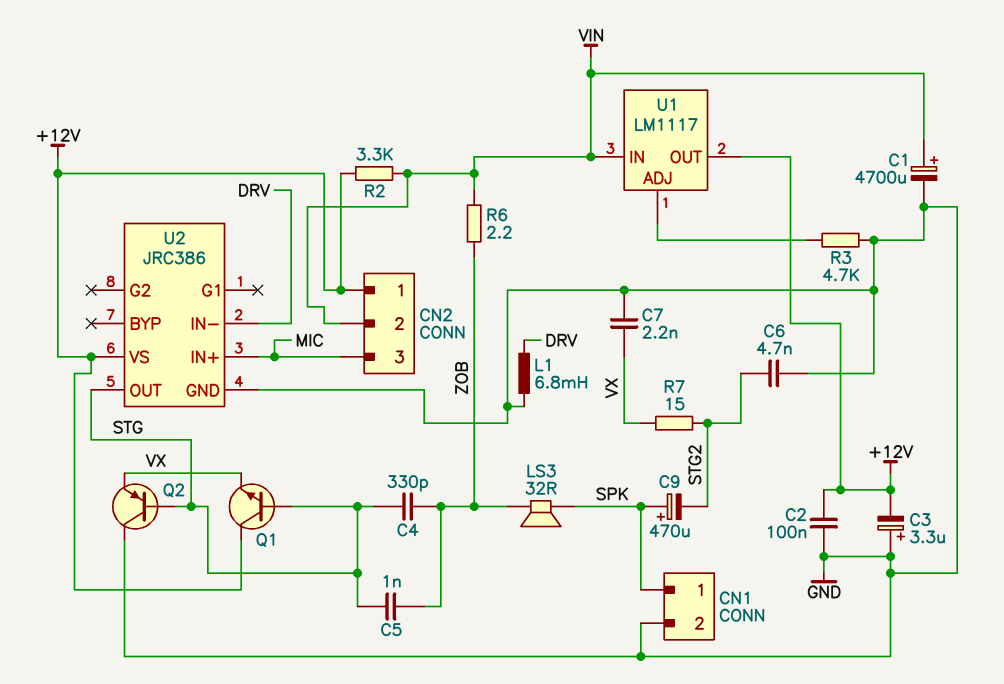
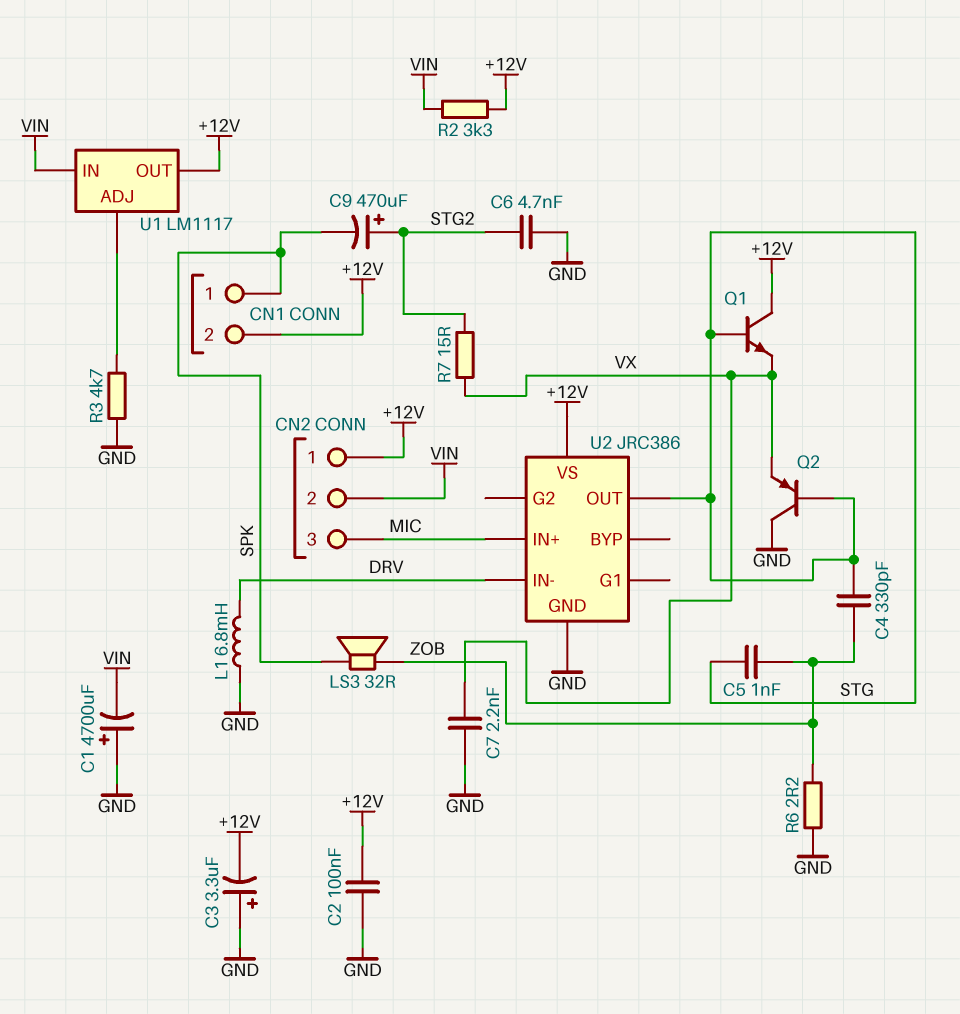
C1: 4700uF (plus VIN, minus GND) -> 4700uF (plus GND, minus VIN)
C9: 470uF (plus SPK, minus STG2) -> 470uF (plus STG2, minus SPK)
CN1 pin 2: GND -> +12V
R6: 2.2 (VIN, ZOB) -> 2.2 (GND, ZOB)

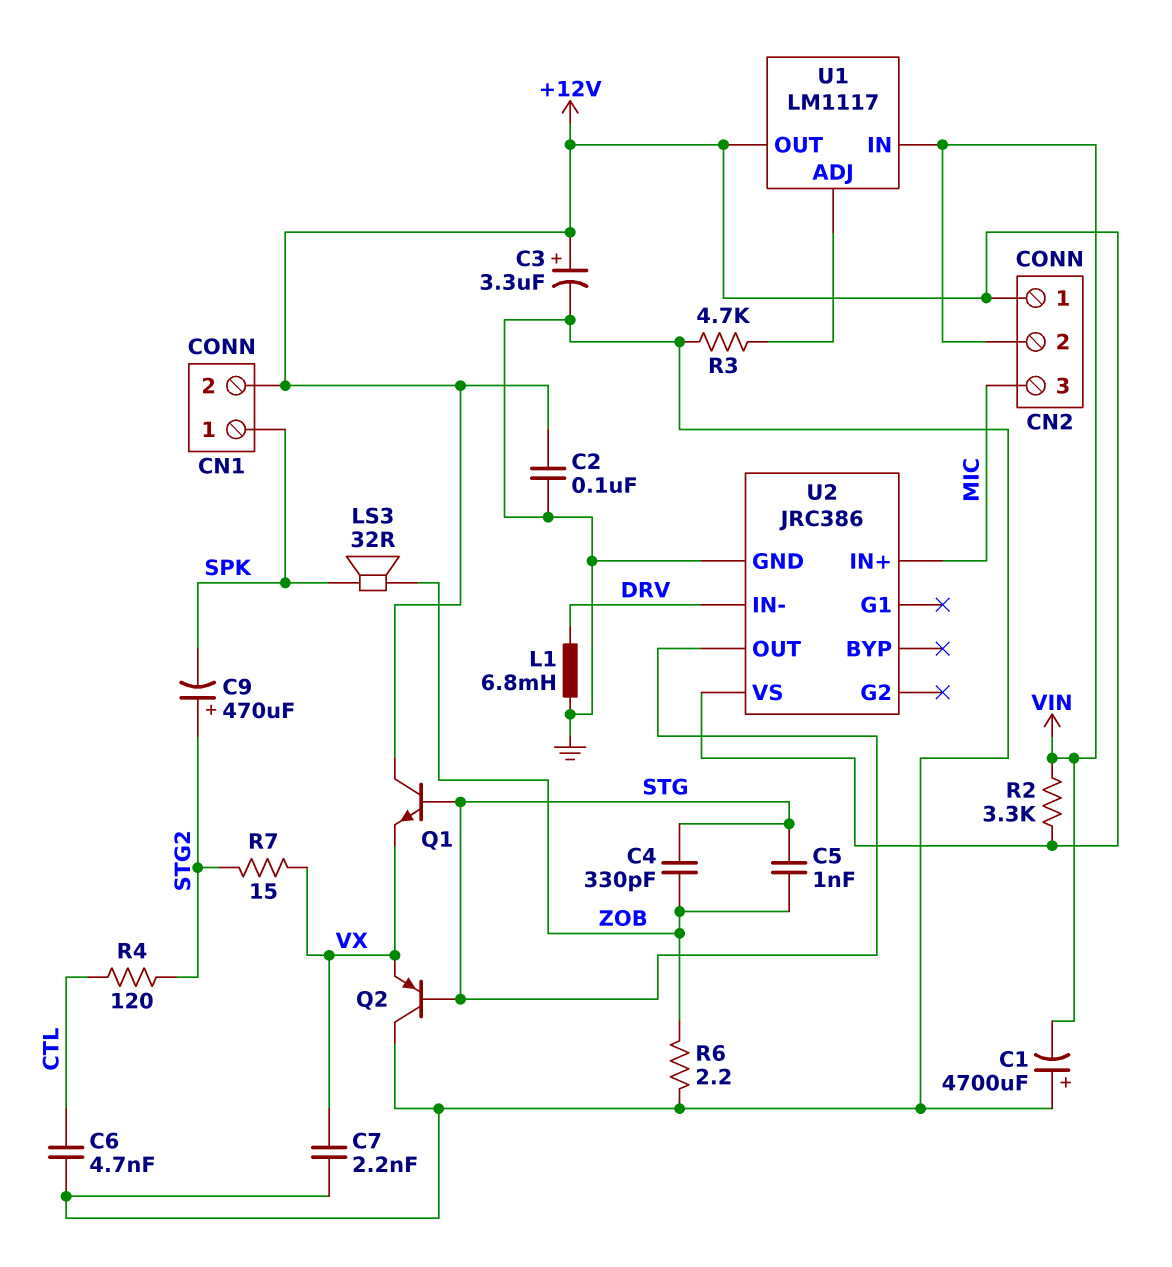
C3: 3.3uF (plus GND, minus +12V) -> 3.3uF (plus +12V, minus GND)
C6: 4.7nF (GND, STG2) -> 4.7nF (CTL, GND)
R4: none -> 120 (CTL, STG2)

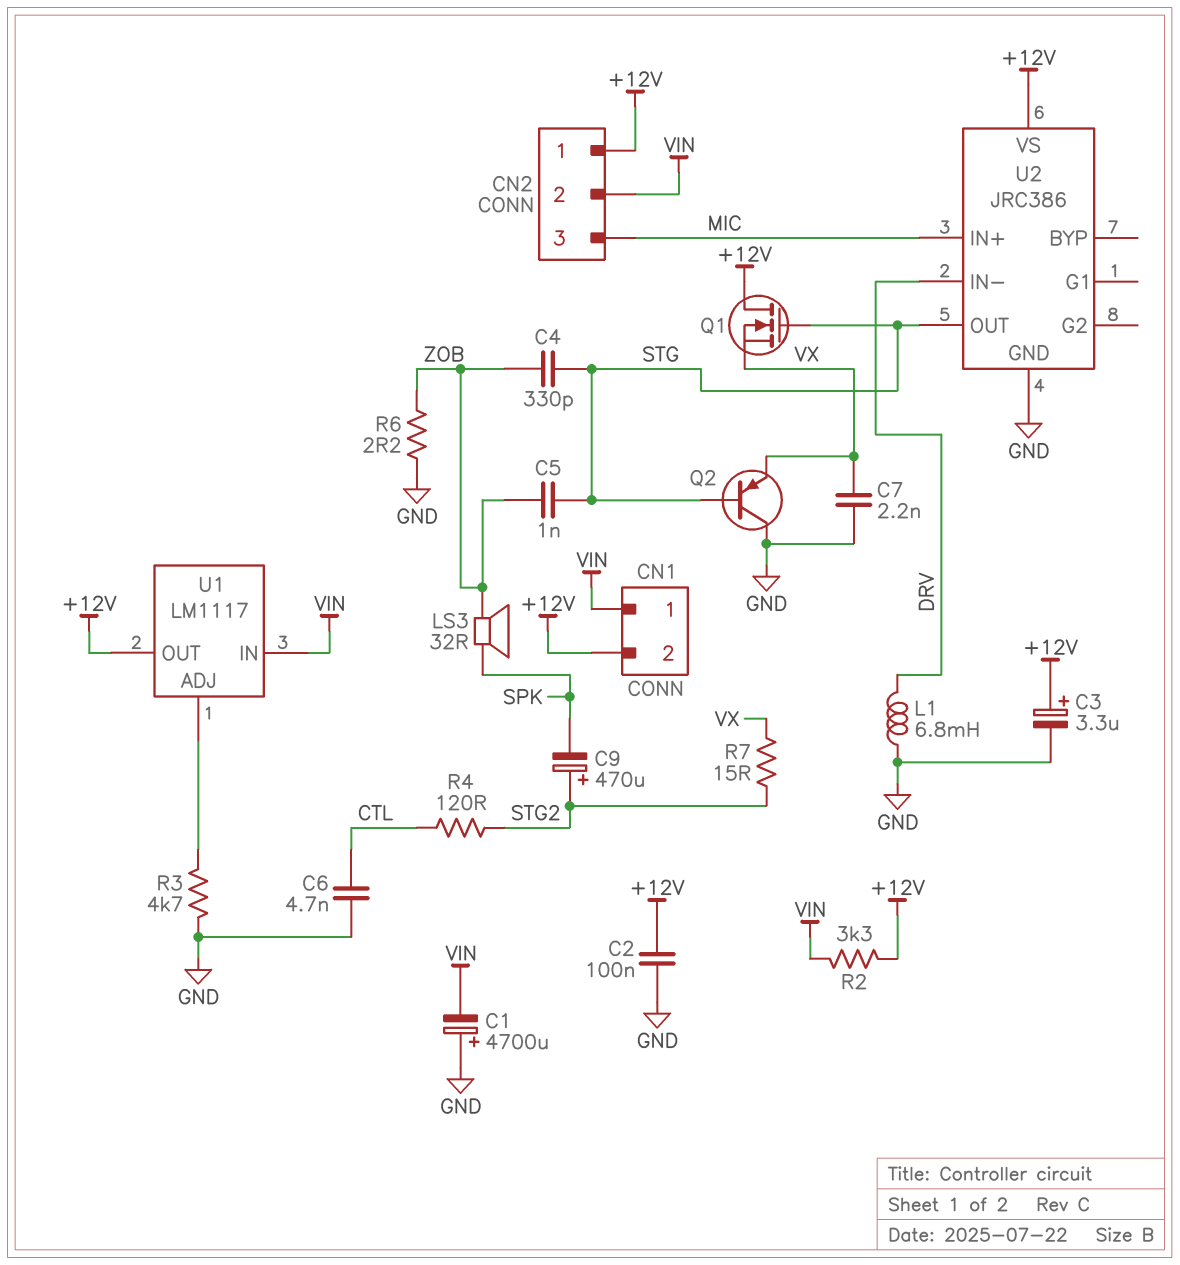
CN1 pin 1: SPK -> VIN
Q1: NPN (B STG, C +12V, E VX) -> NMOS (G STG, D +12V, S VX)

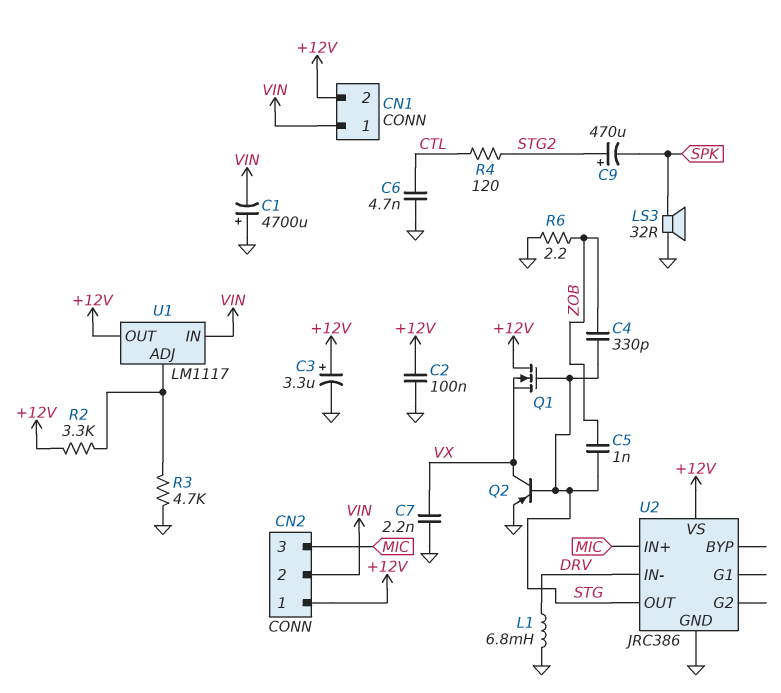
LS3: speaker 32R (SPK, ZOB) -> speaker 32R (GND, SPK)
Q2: PNP (B STG, C GND, E VX) -> PNP (B STG, C VX, E GND)
R2: 3.3k (+12V, VIN) -> 3.3k (+12V, U1/ADJ)
R7: 15 (STG2, VX) -> none

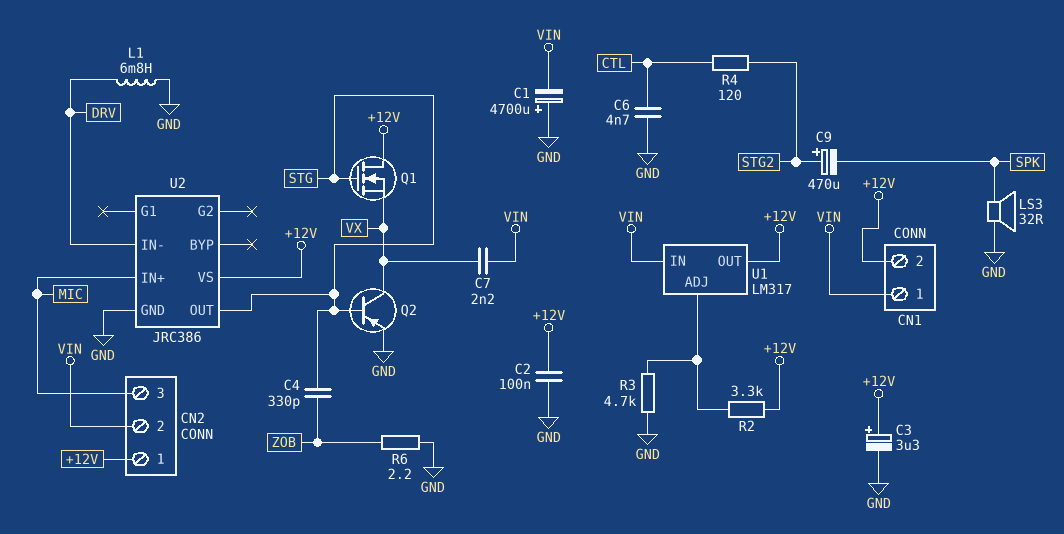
C5: 1nF (STG, ZOB) -> none
C7: 2.2nF (GND, VX) -> 2.2nF (VIN, VX)
U1: LM1117 -> LM317

